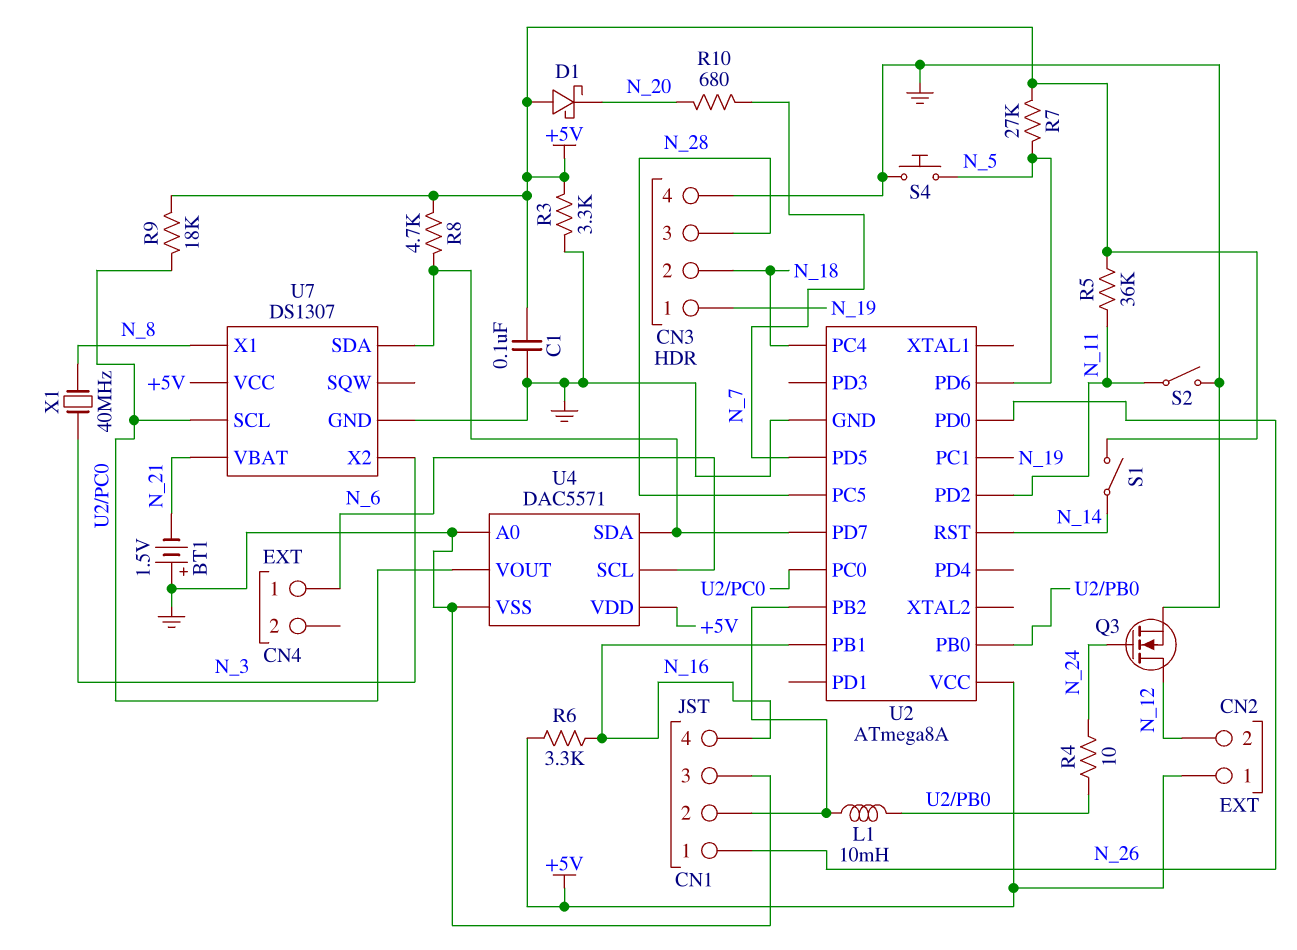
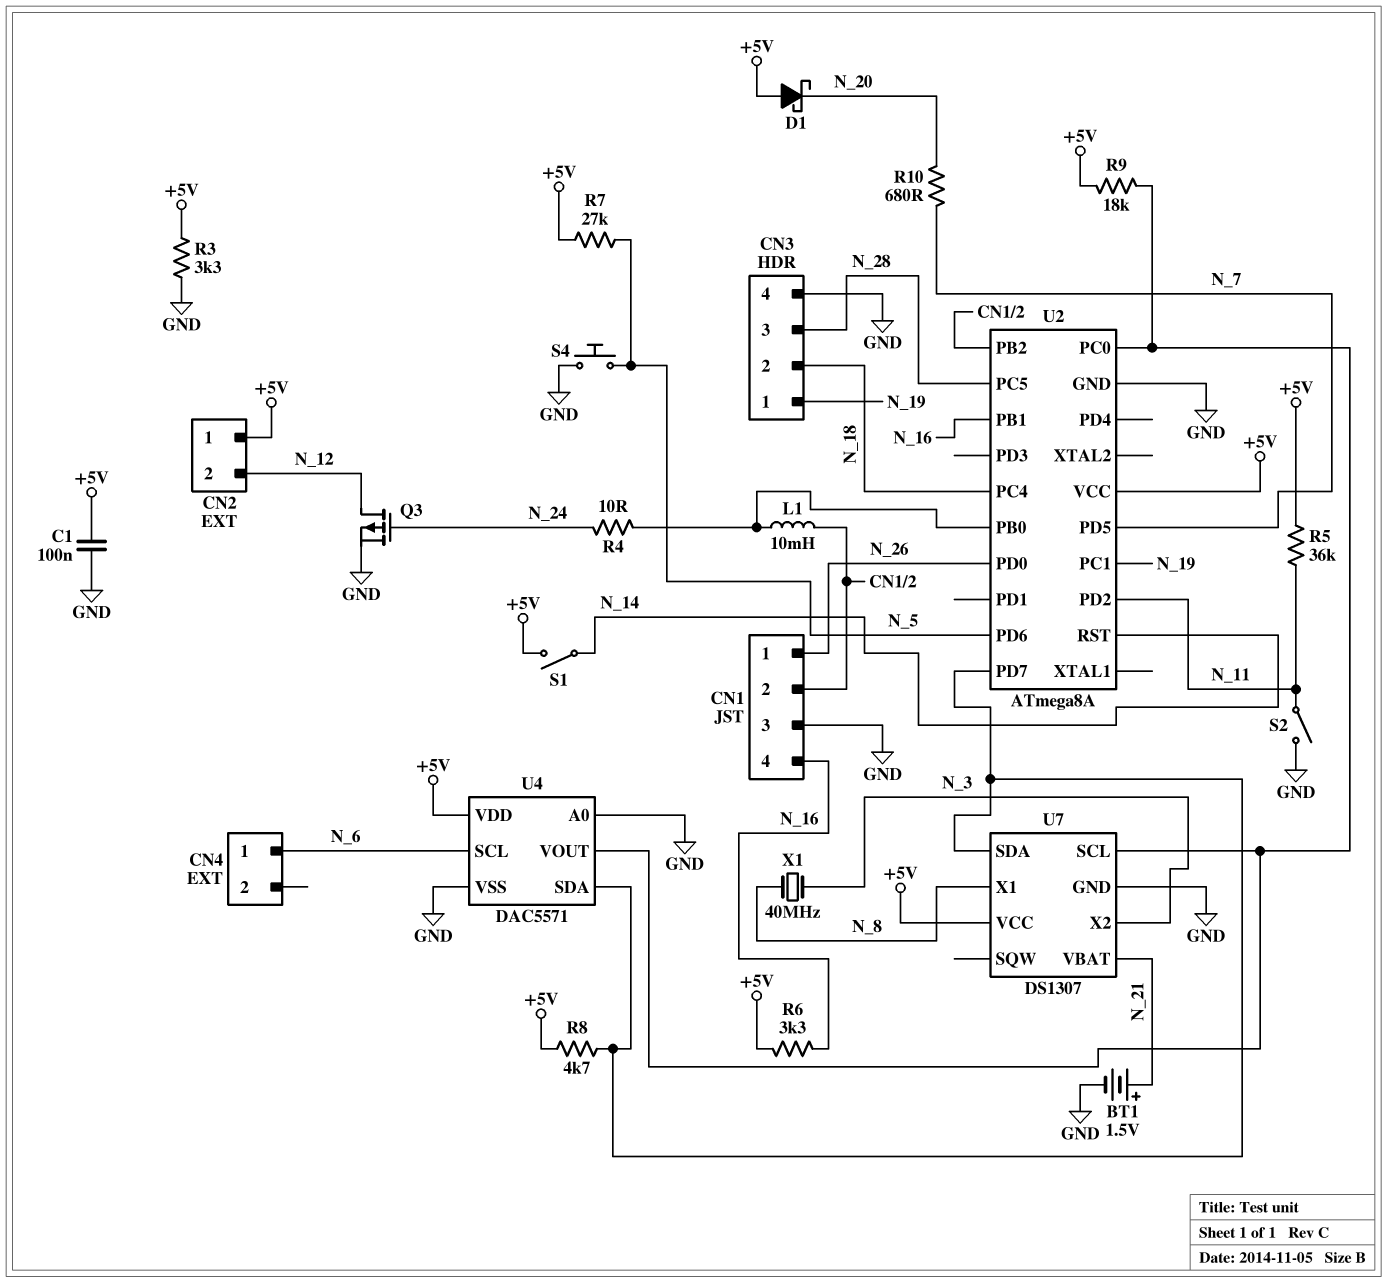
BT1: 1.5V (plus GND, minus N_21) -> 1.5V (plus N_21, minus GND)
Q3: NMOS (G N_24, D N_12, S GND) -> PMOS (G N_24, D N_12, S GND)

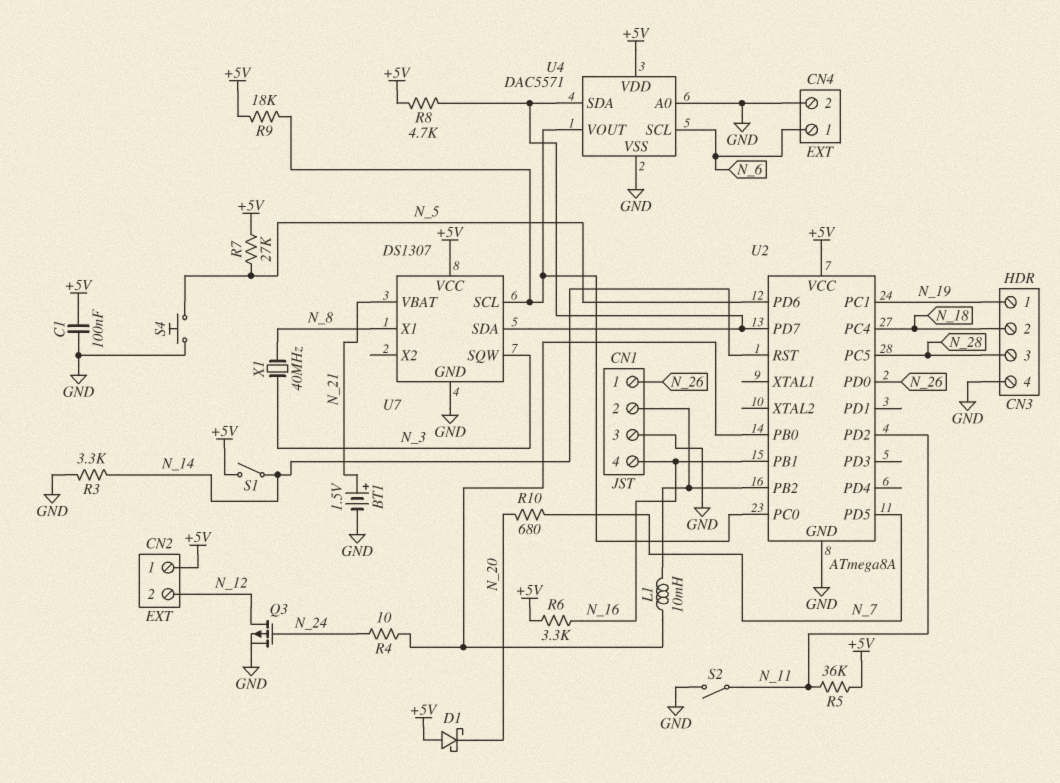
CN4 pin 2: none -> GND
R3: 3.3k (+5V, GND) -> 3.3k (GND, N_14)
U7 pin SQW: none -> N_3
U7 pin X2: N_3 -> none

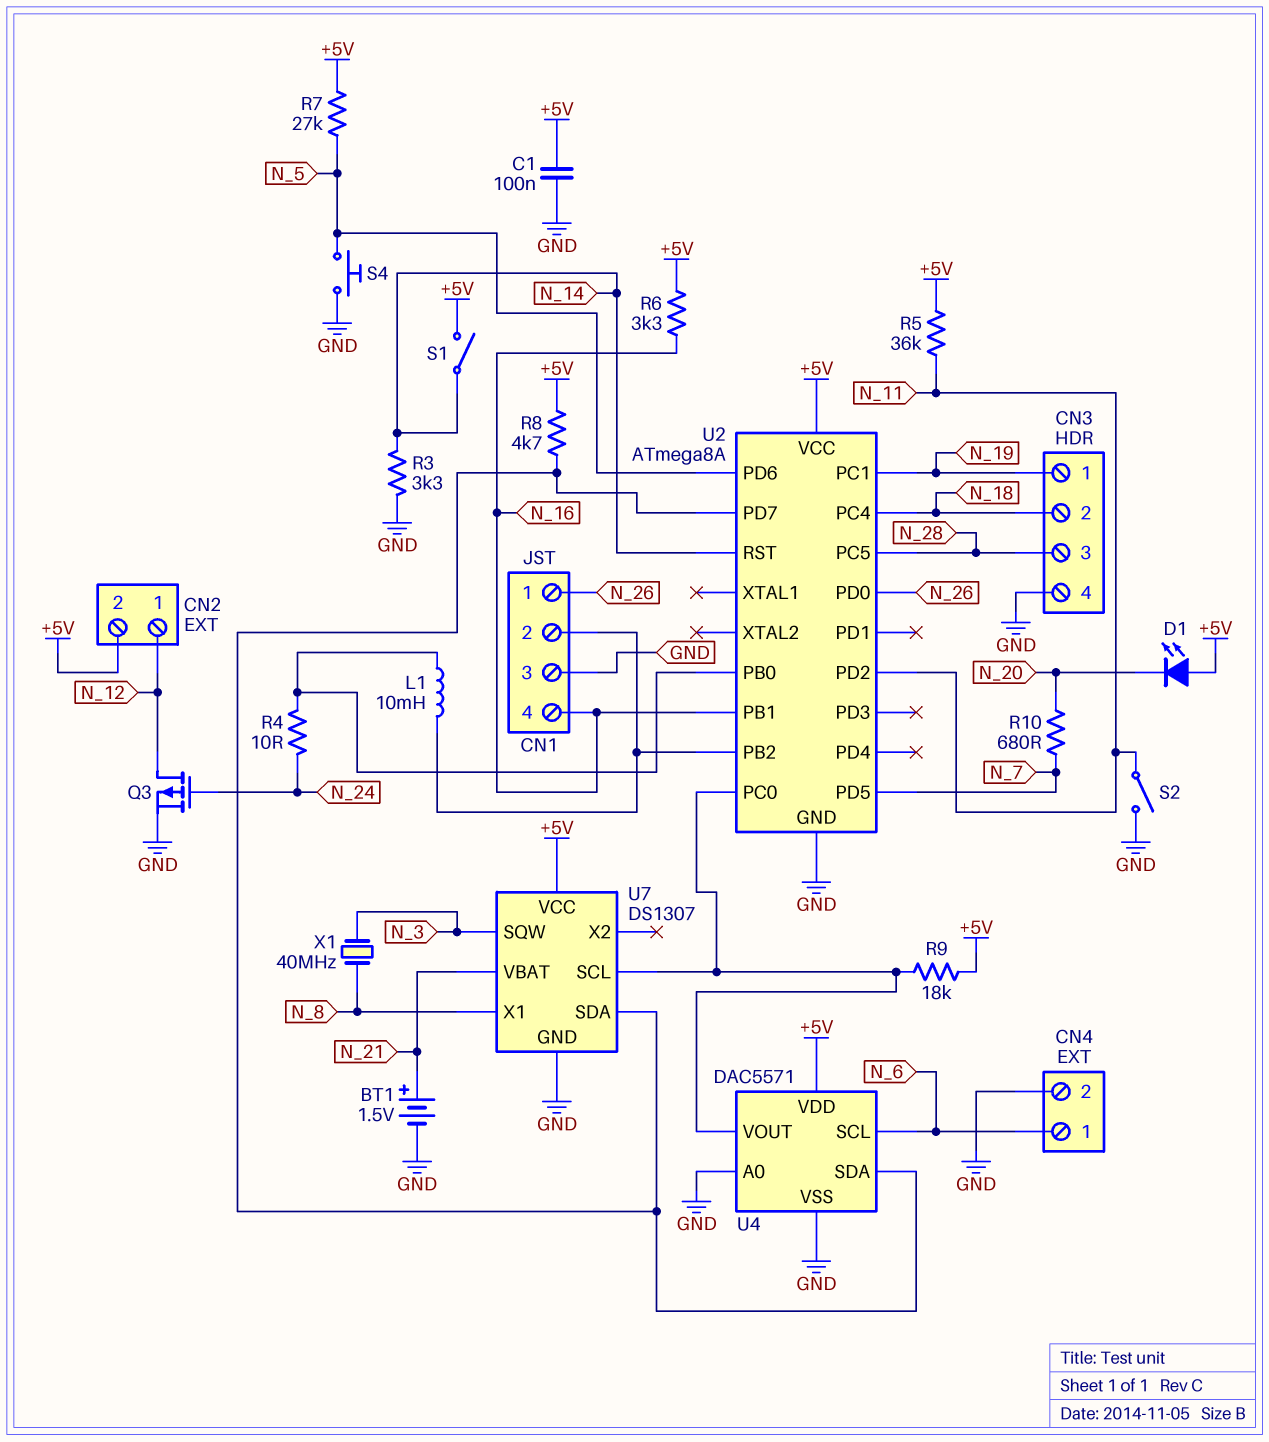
CN2 pin 1: +5V -> N_12
CN2 pin 2: N_12 -> +5V
D1: schottky (A +5V, K N_20) -> LED (A +5V, K N_20)

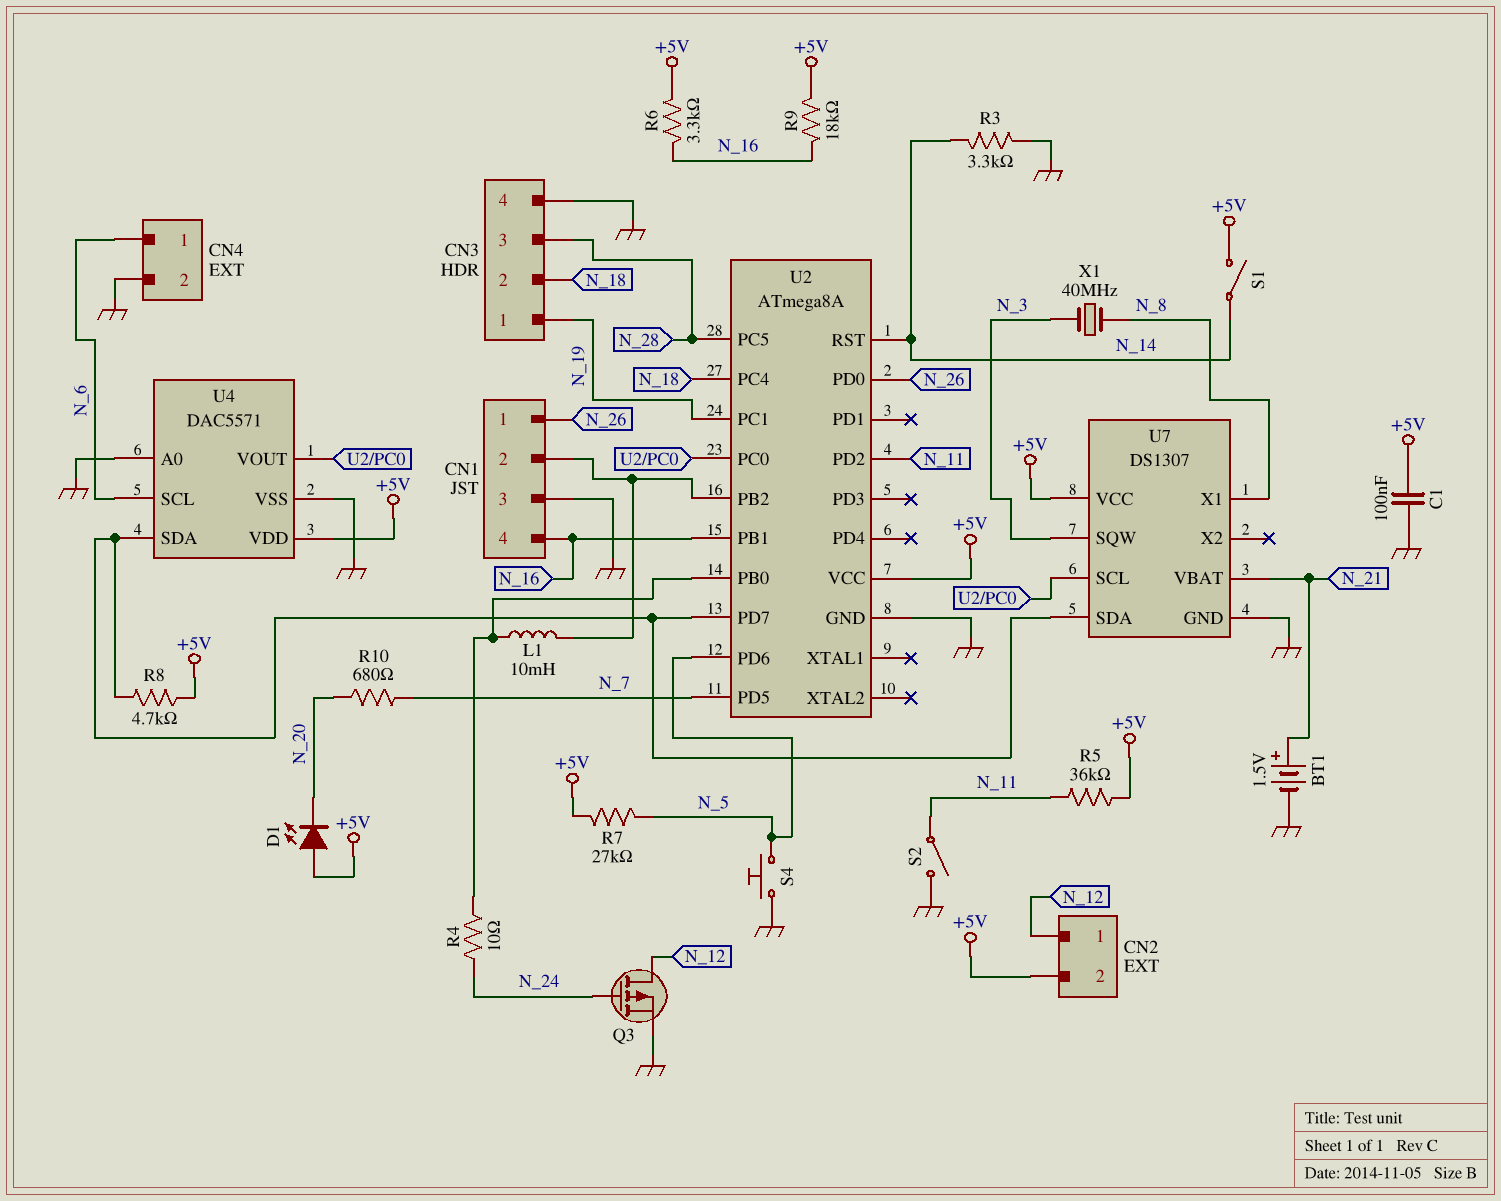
R9: 18k (+5V, U2/PC0) -> 18k (+5V, N_16)

